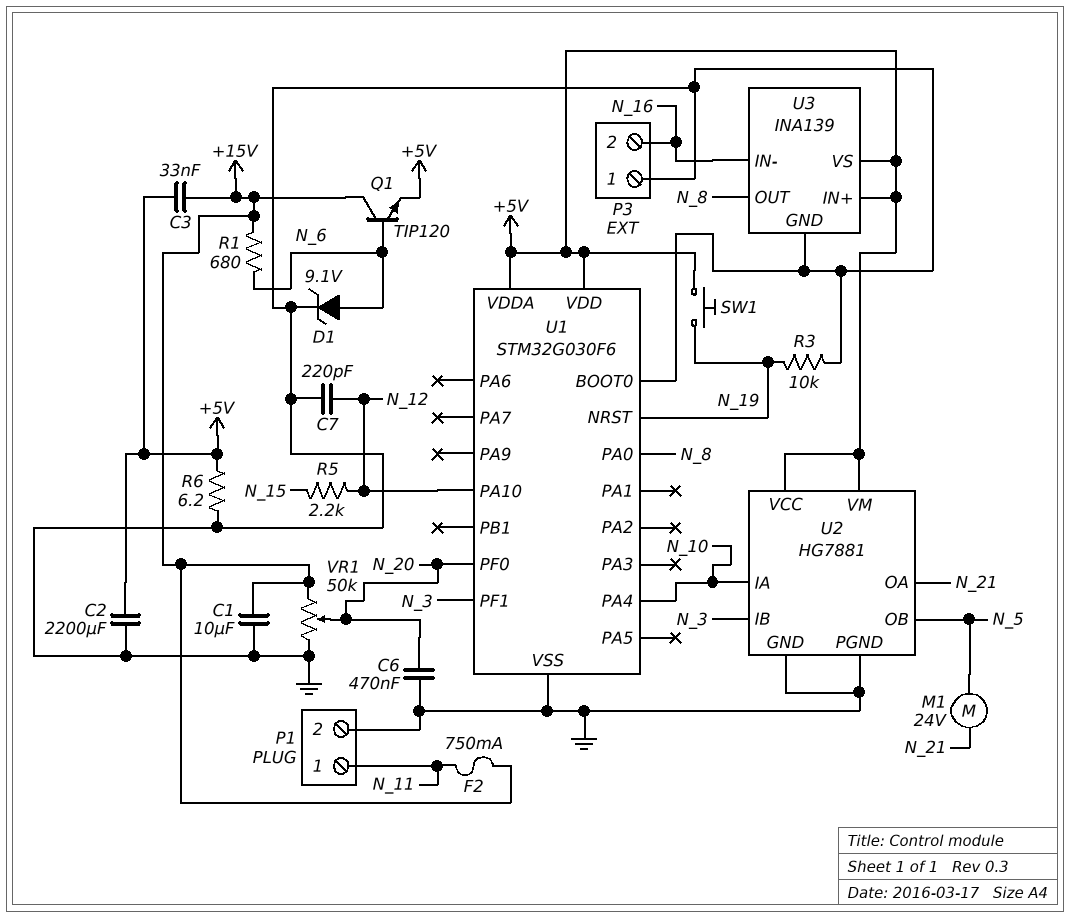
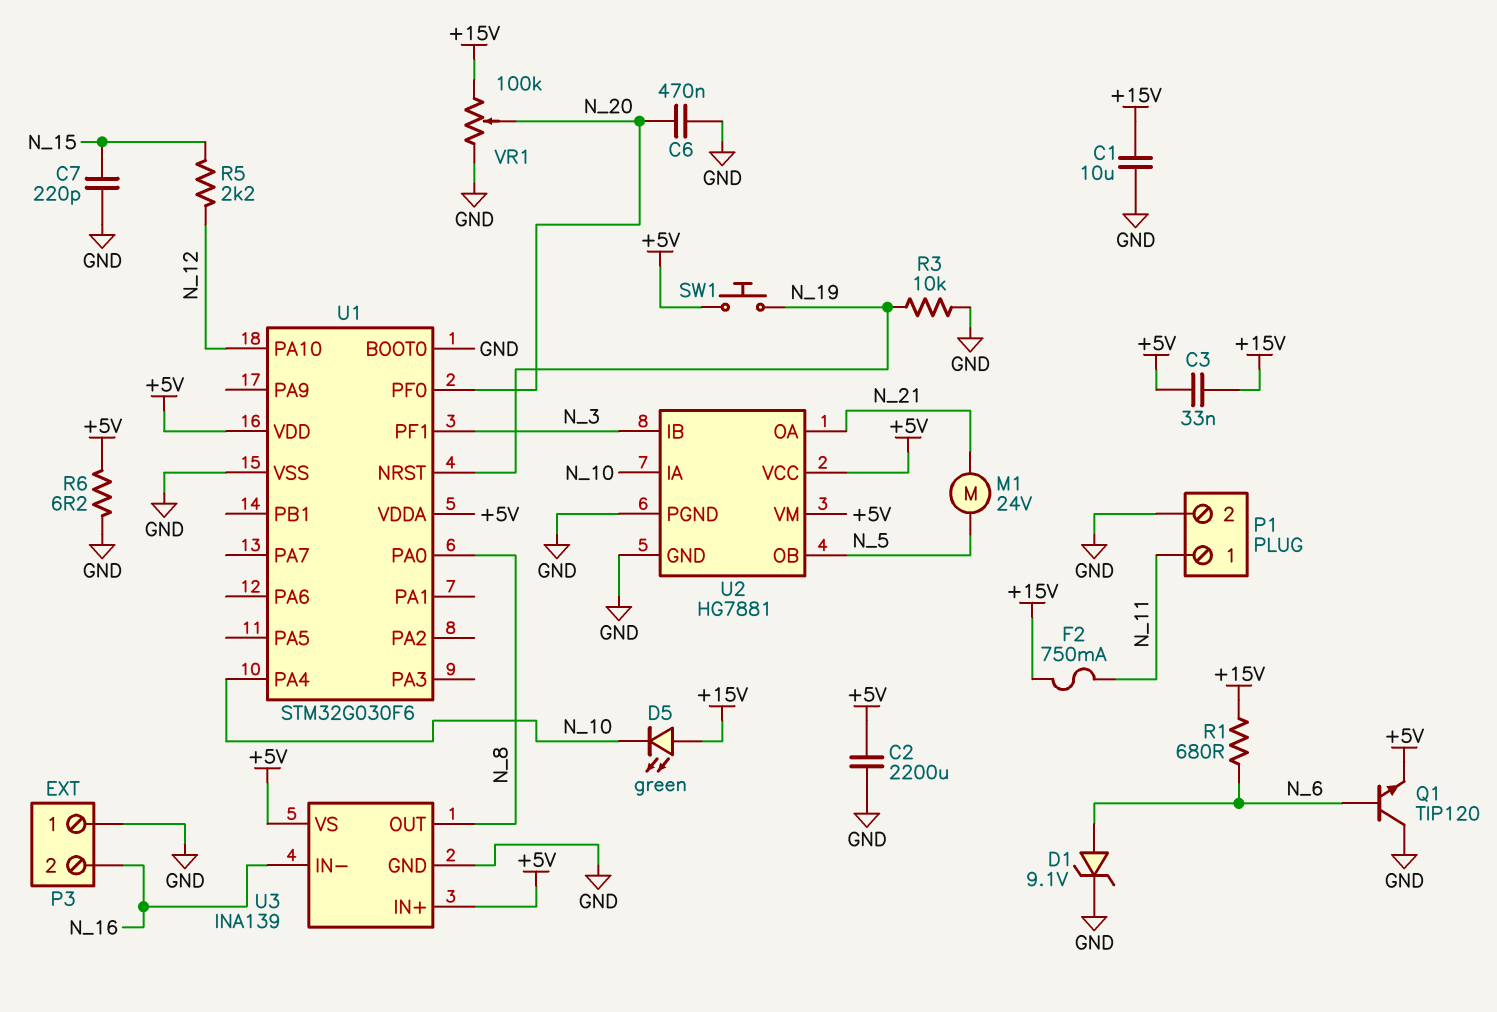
C7: 220pF (GND, N_12) -> 220pF (GND, N_15)
D5: none -> LED green (A +15V, K N_10)
Q1: NPN TIP120 (B N_6, C +15V, E +5V) -> NPN TIP120 (B N_6, C GND, E +5V)
VR1: 50k (+15V, GND, wiper N_20) -> 100k (+15V, GND, wiper N_20)

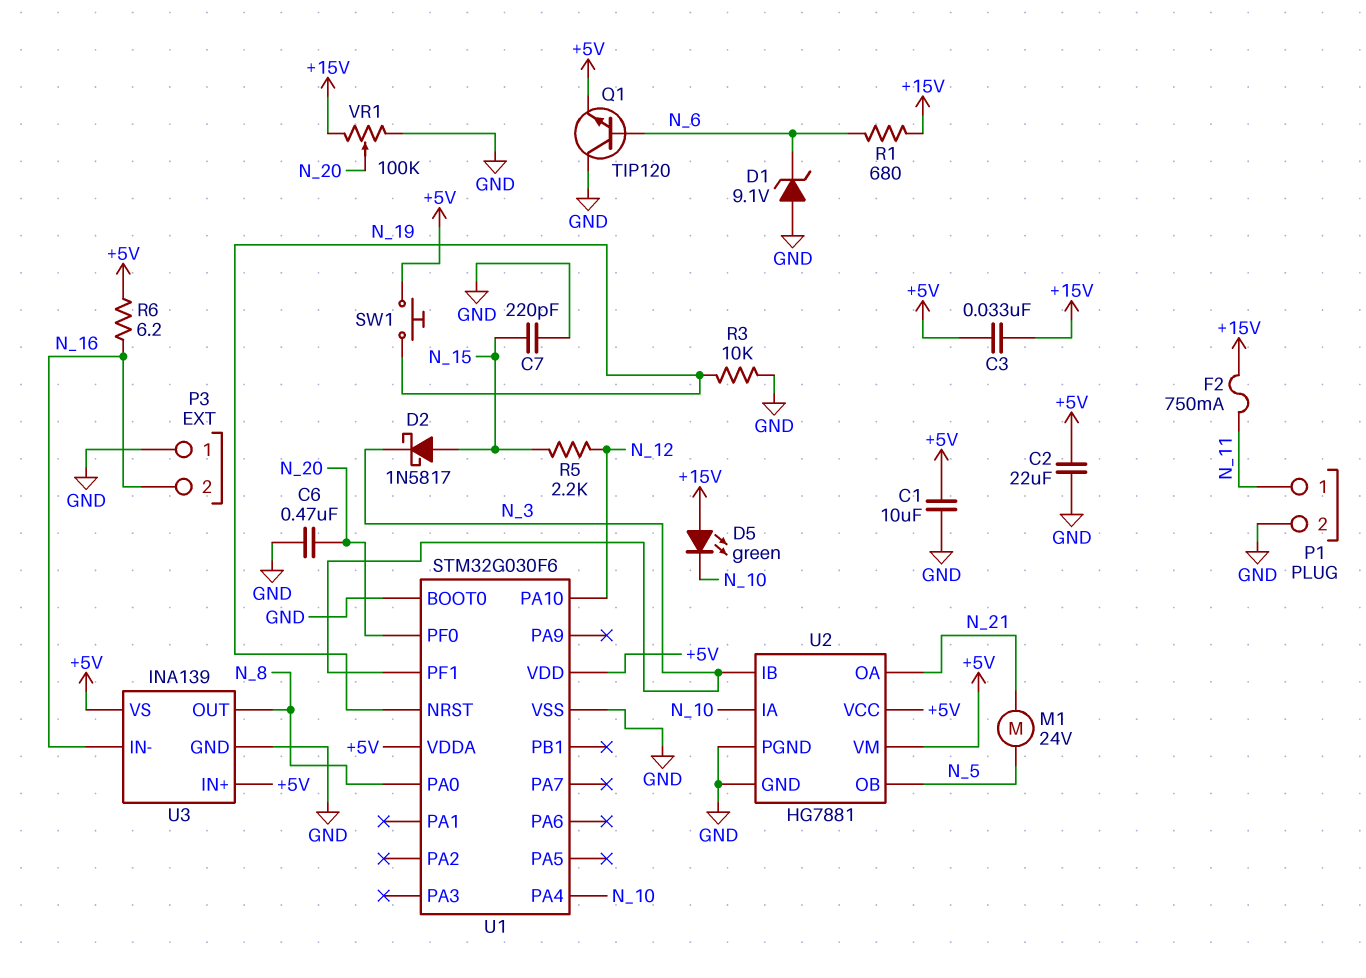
C1: 10uF (+15V, GND) -> 10uF (+5V, GND)
C2: 2200uF (+5V, GND) -> 22uF (+5V, GND)
D1: zener 9.1V (A N_6, K GND) -> zener 9.1V (A GND, K N_6)
D2: none -> schottky 1N5817 (A N_15, K N_3)
R6: 6.2 (+5V, GND) -> 6.2 (+5V, N_16)

